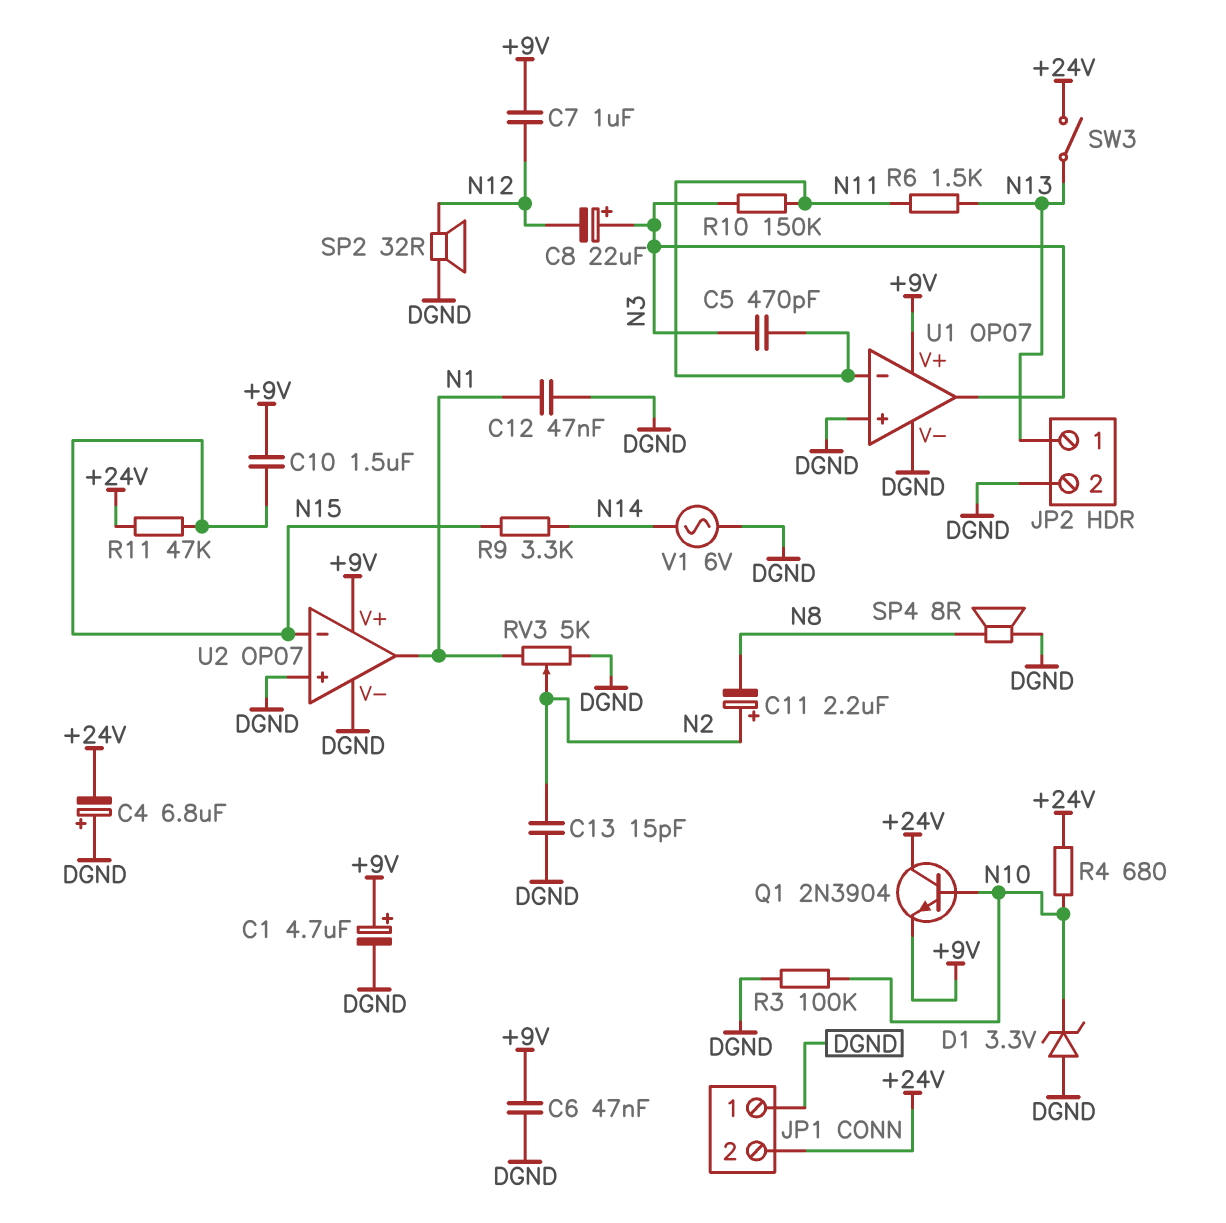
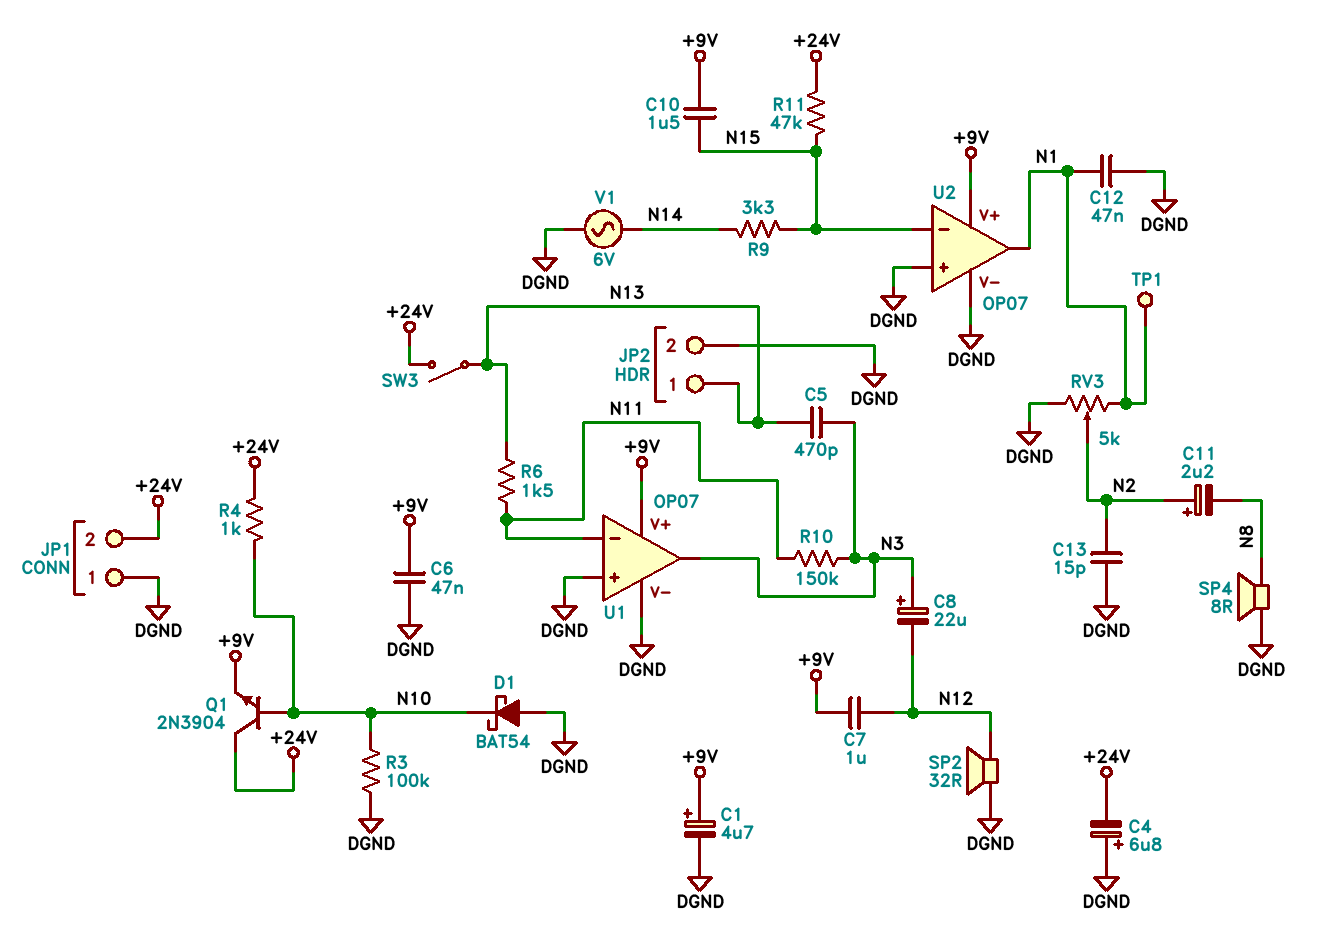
C5: 470pF (N3, N11) -> 470pF (N3, N13)
D1: zener 3.3V (A DGND, K N10) -> schottky BAT54 (A DGND, K N10)
R4: 680 (+24V, N10) -> 1k (+24V, N10)
TP1: none -> test point (N1)

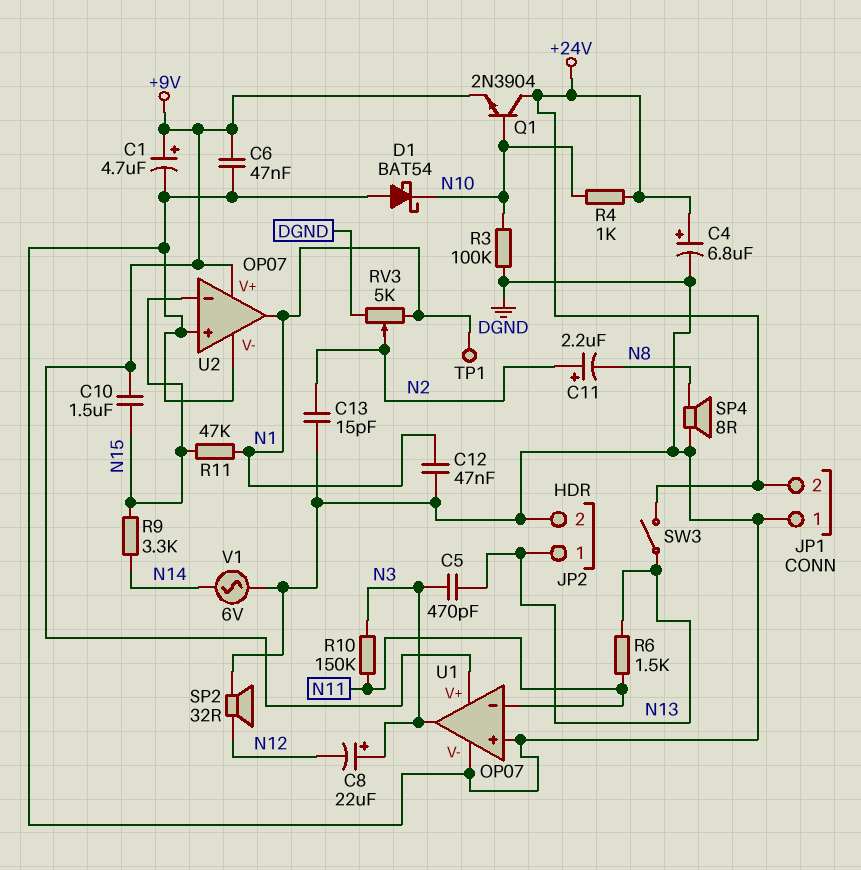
C4: 6.8uF (plus DGND, minus +24V) -> 6.8uF (plus +24V, minus DGND)
C7: 1uF (+9V, N12) -> none
R11: 47k (+24V, N15) -> 47k (N1, N15)

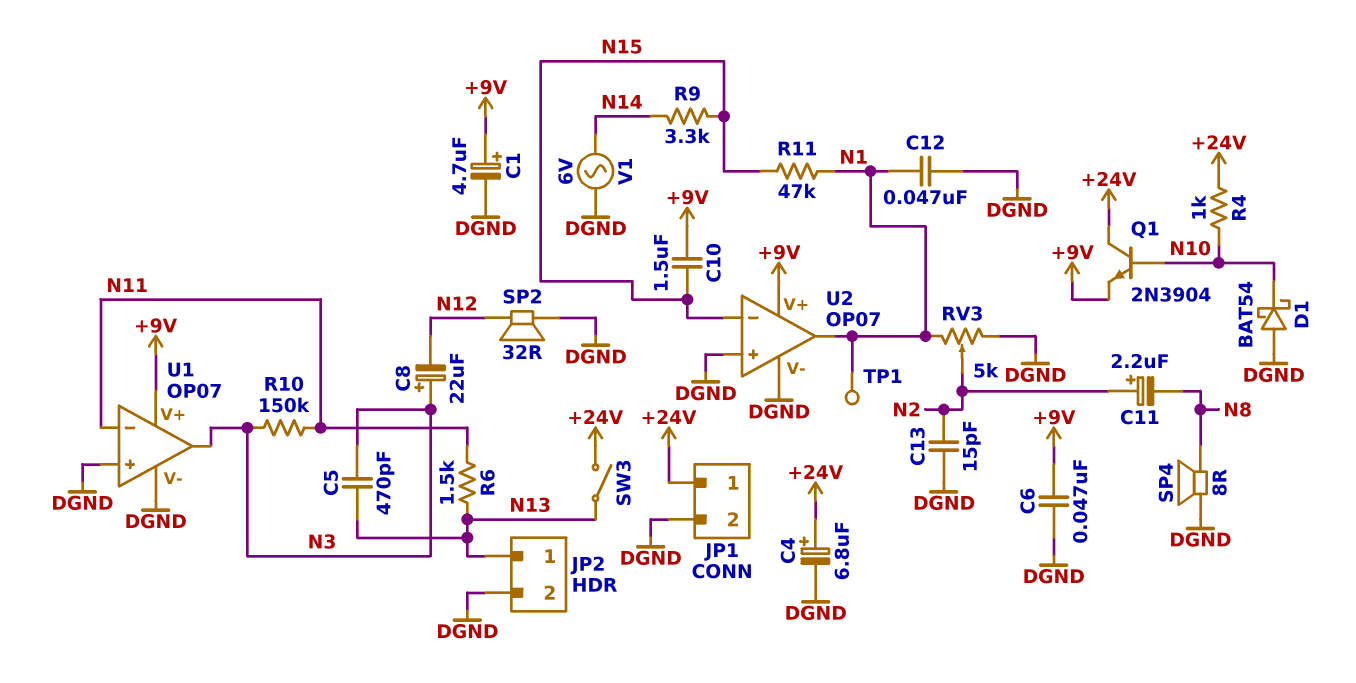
JP1 pin 1: DGND -> +24V
JP1 pin 2: +24V -> DGND
R3: 100k (DGND, N10) -> none

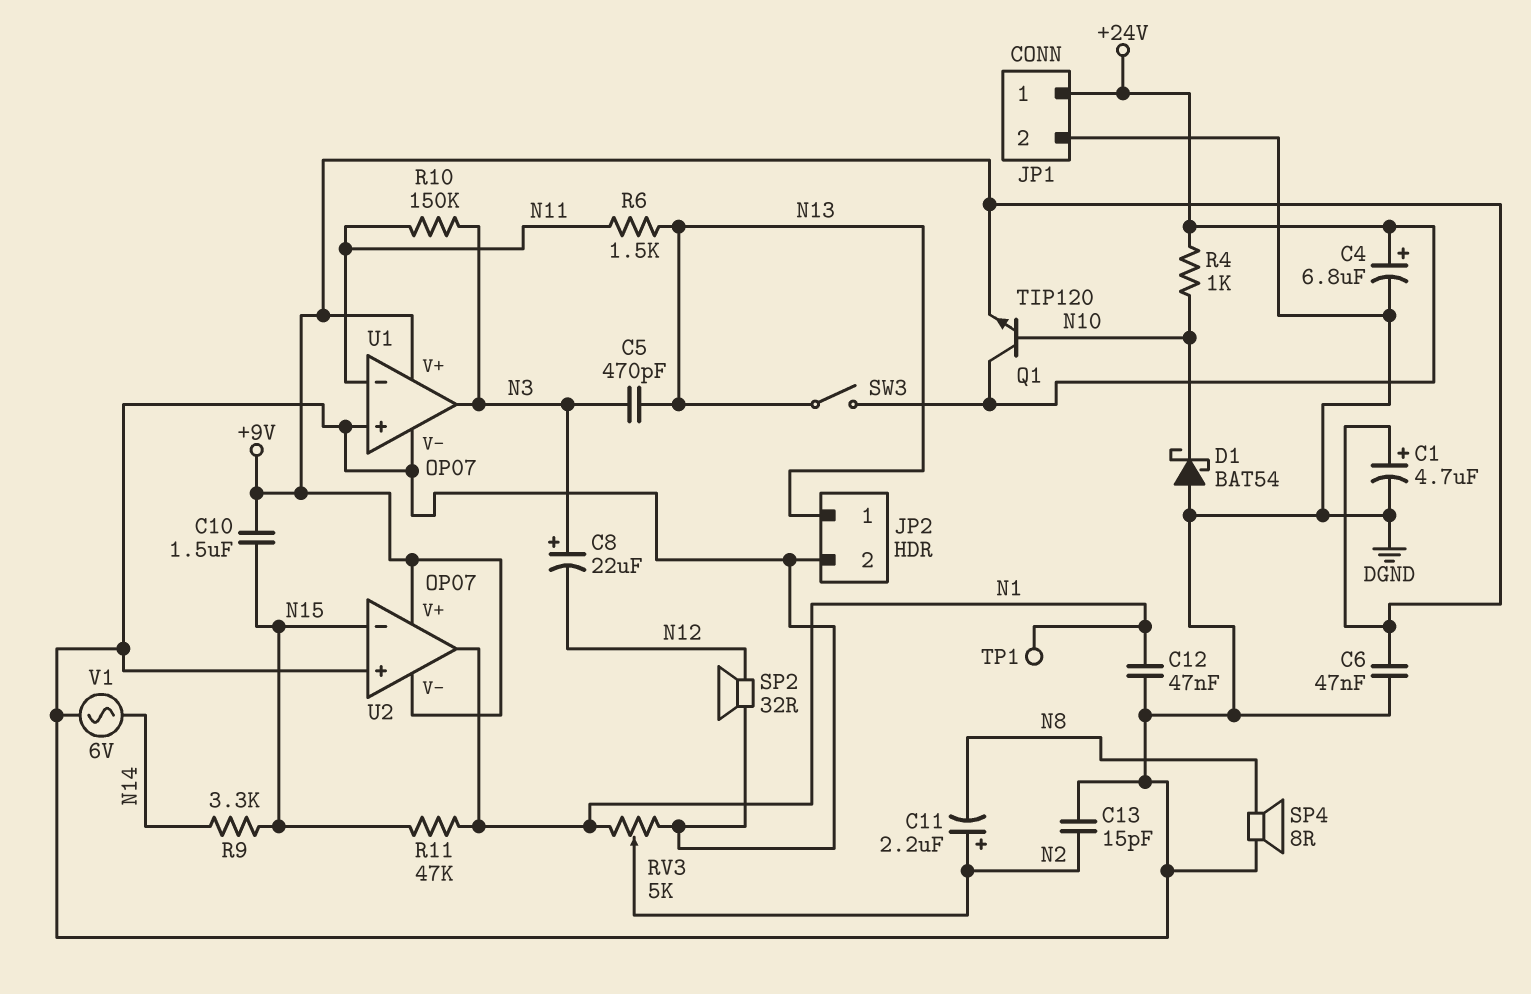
Q1: NPN 2N3904 (B N10, C +24V, E +9V) -> NPN TIP120 (B N10, C +24V, E +9V)
U2 pin V-: DGND -> +9V

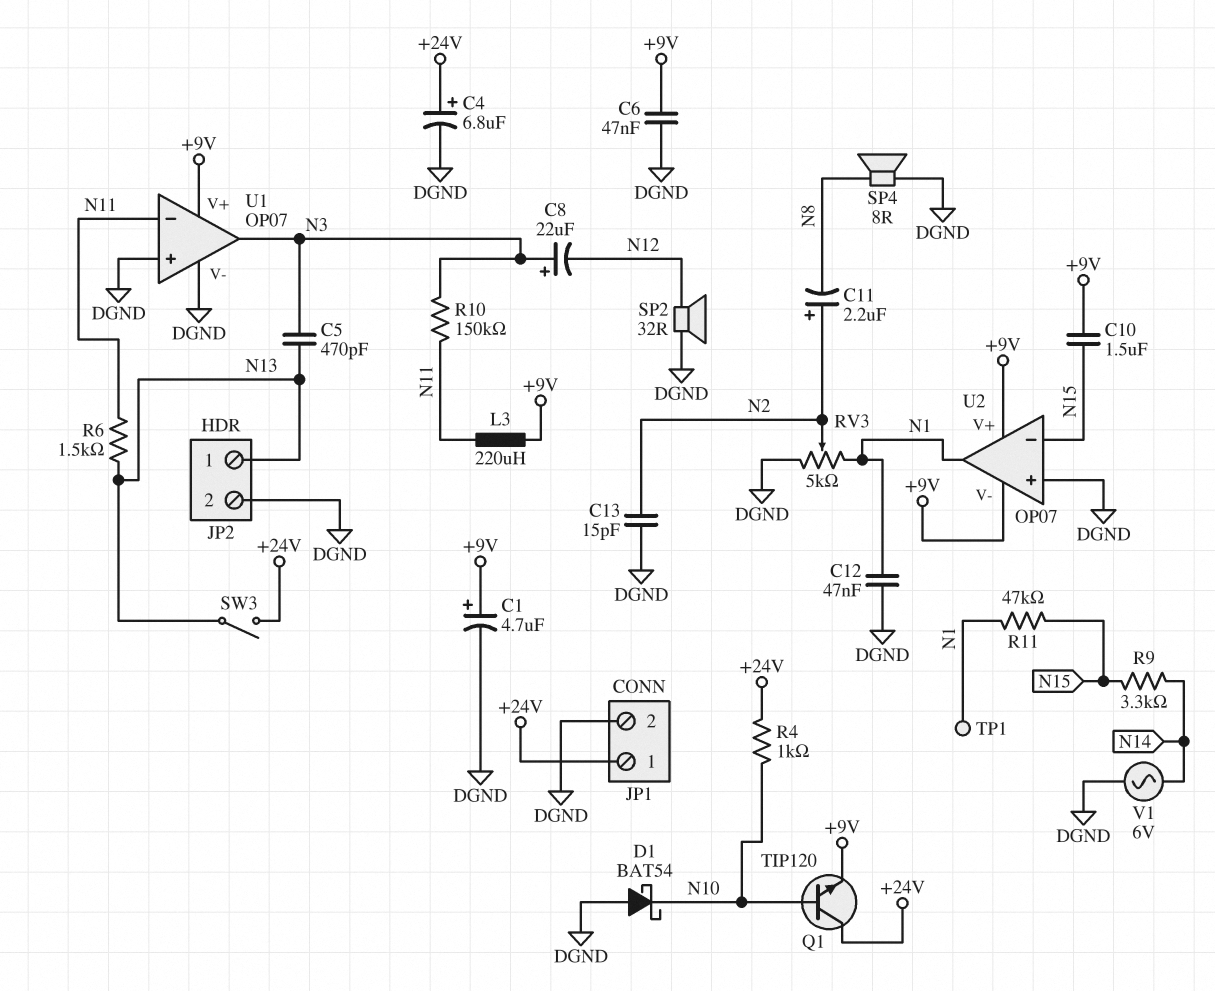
L3: none -> 220uH (+9V, N11)

